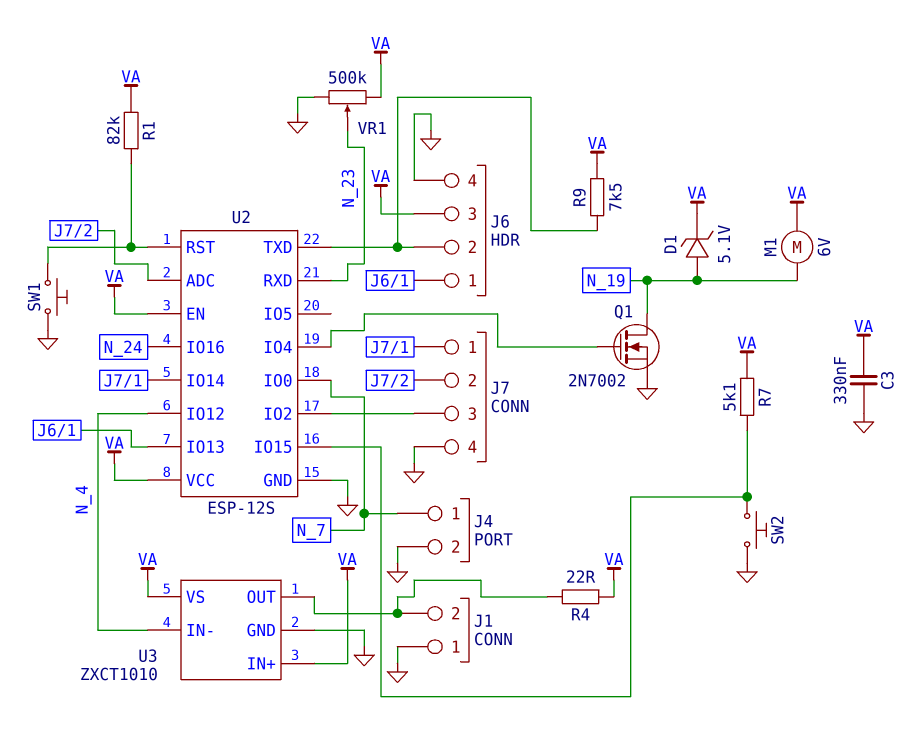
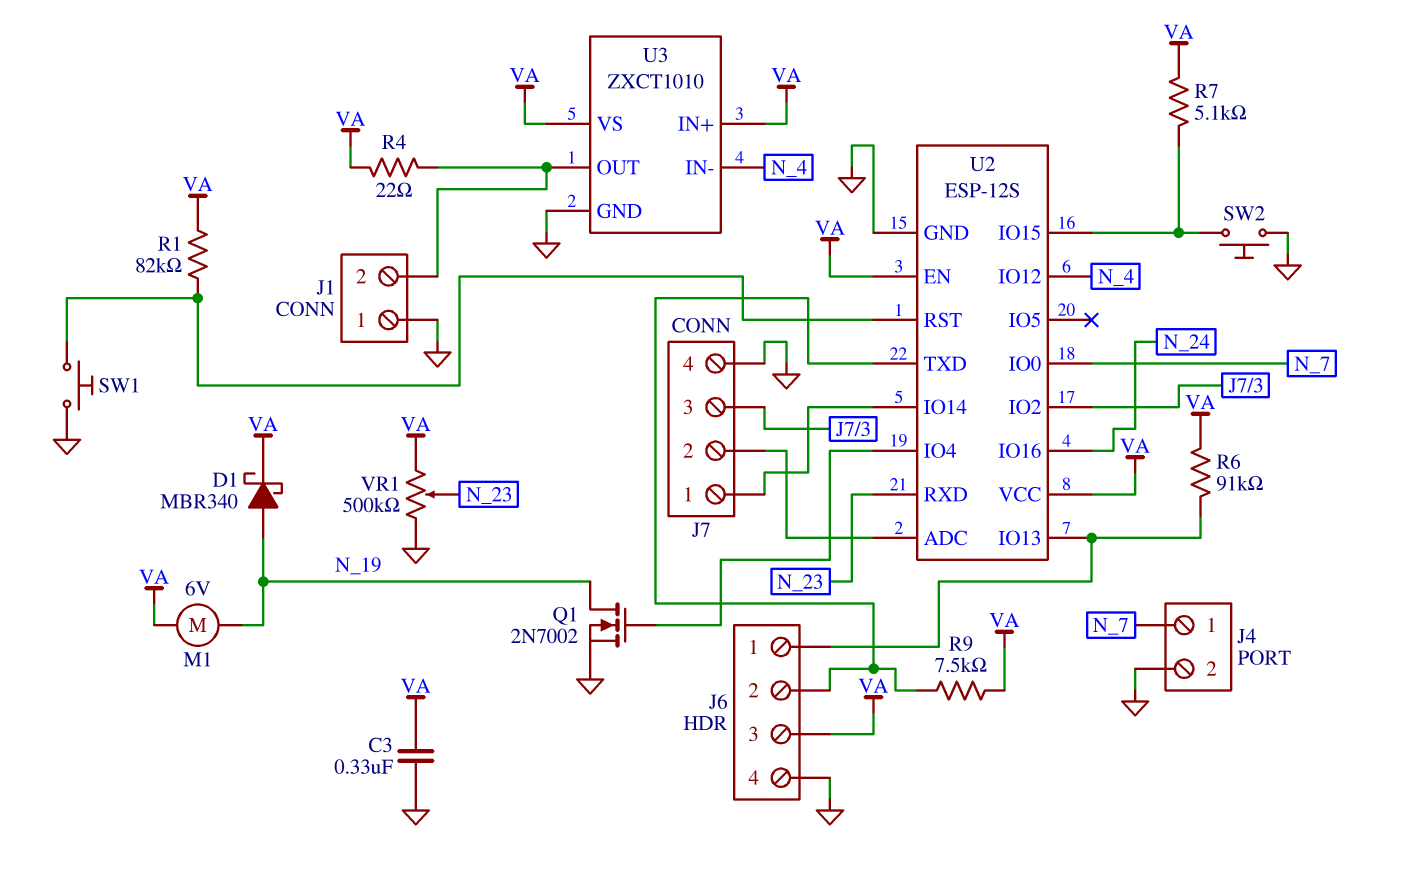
D1: zener 5.1V (A N_19, K VA) -> schottky MBR340 (A N_19, K VA)
R6: none -> 91k (J6/1, VA)

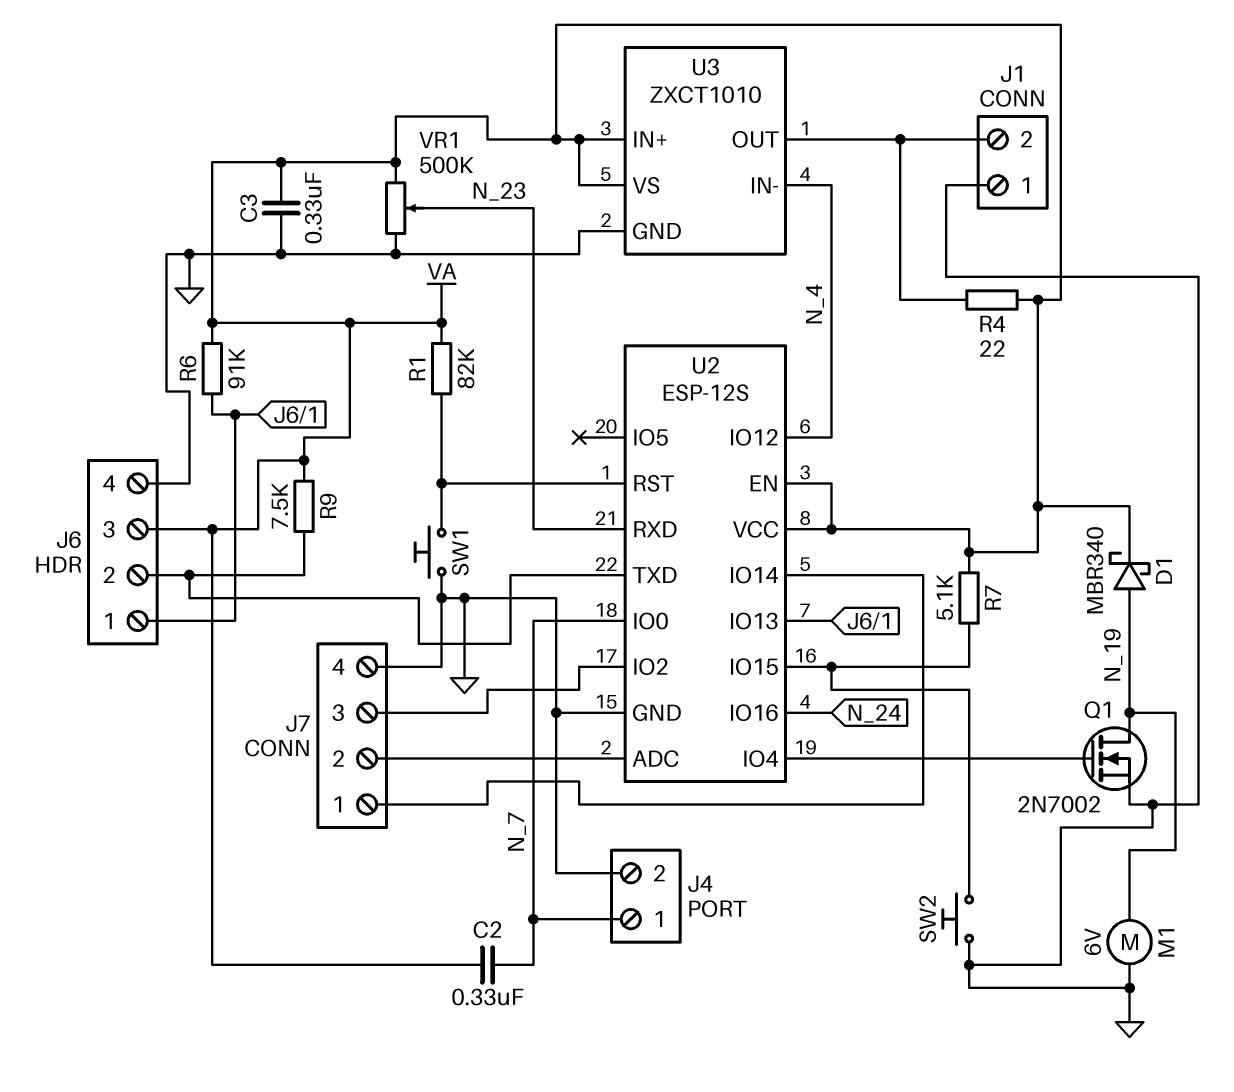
C2: none -> 330nF (N_7, VA)
M1: motor 6V (N_19, VA) -> motor 6V (GND, N_19)

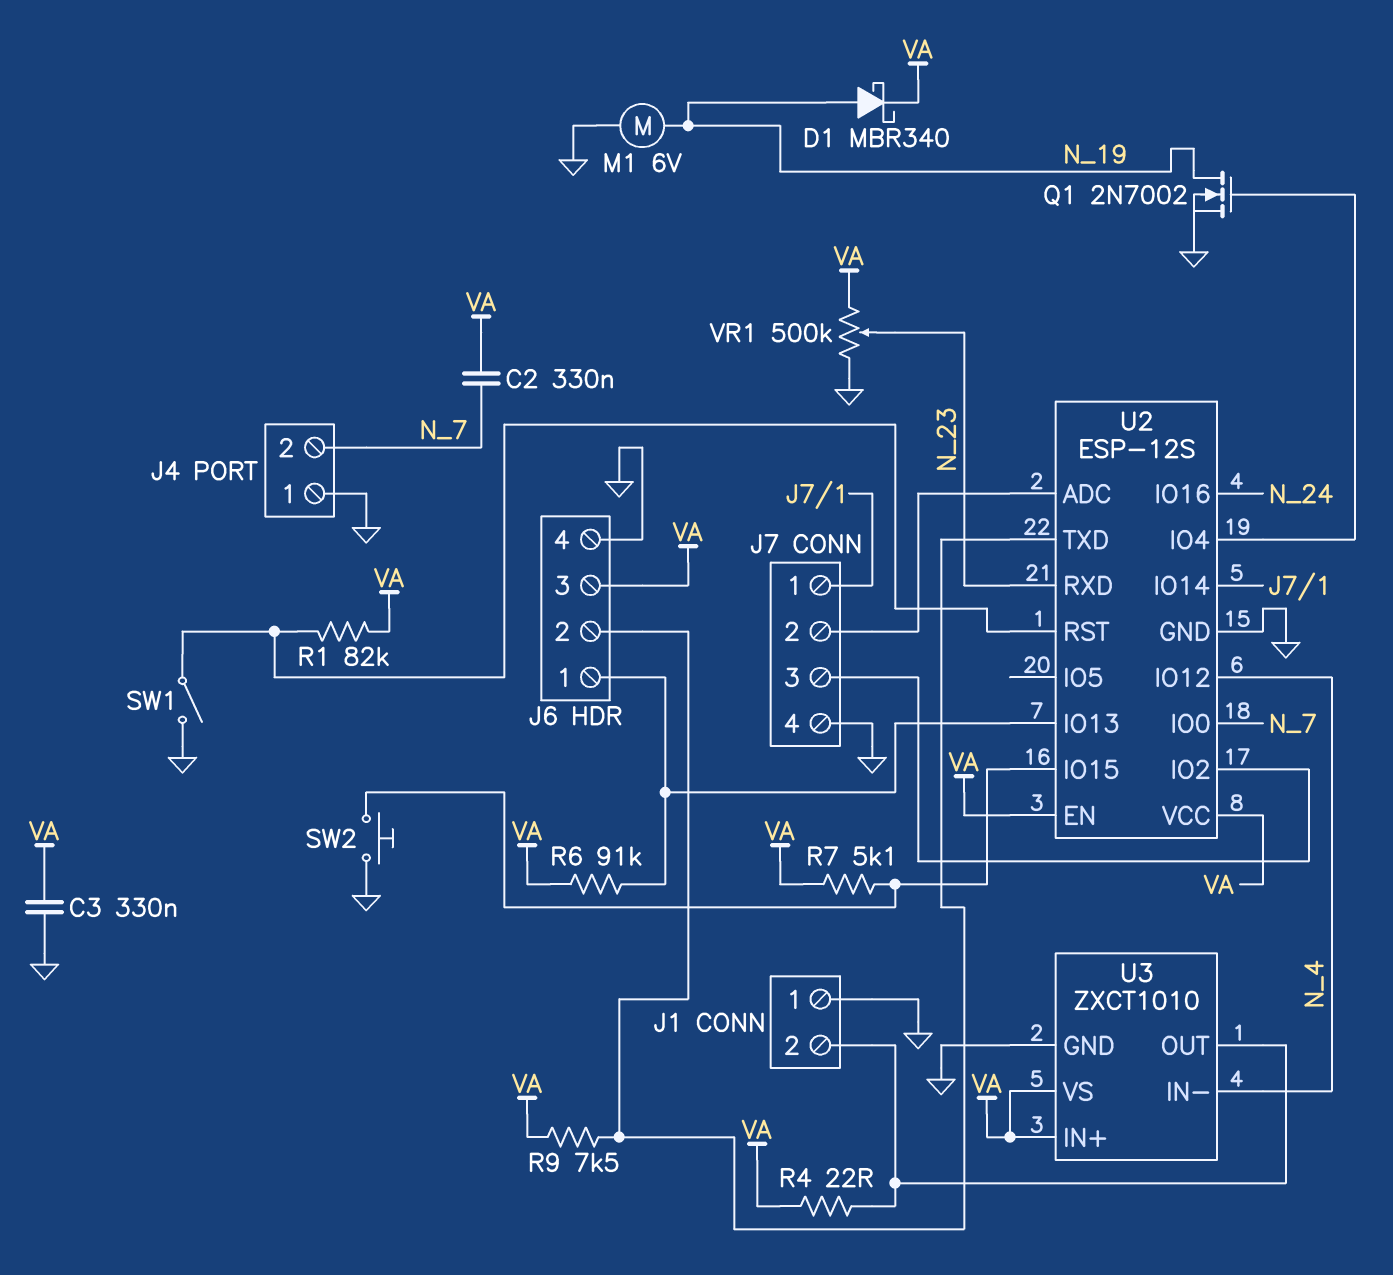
J4 pin 1: N_7 -> GND
J4 pin 2: GND -> N_7
SW1: button (GND, U2/RST) -> switch (GND, U2/RST)

